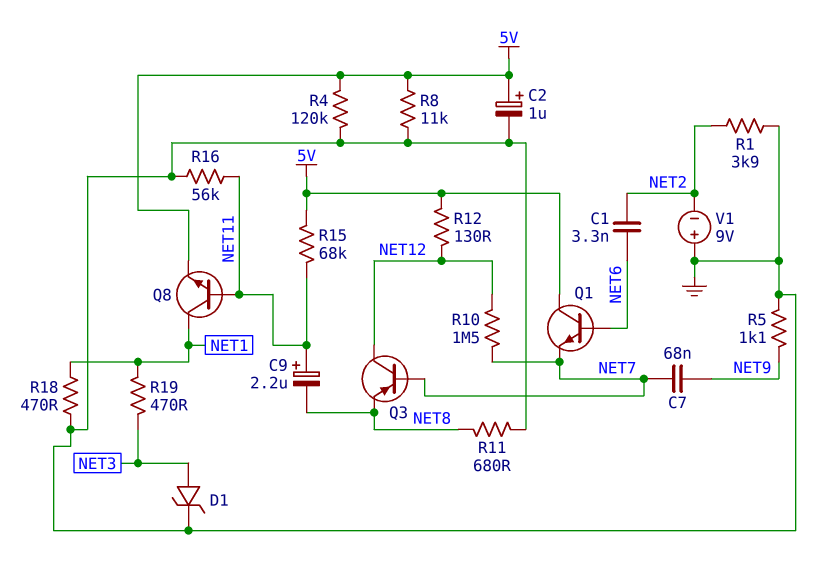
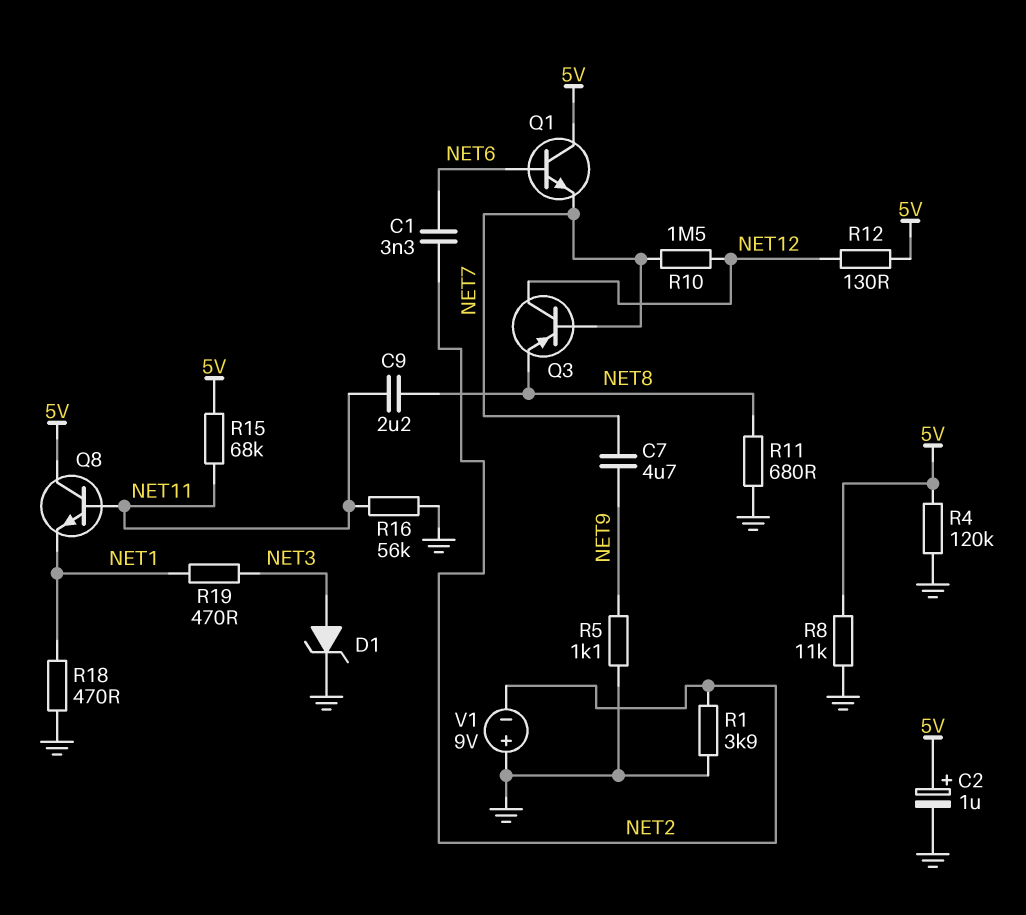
C7: 68nF (NET7, NET9) -> 4.7uF (NET7, NET9)
C9: 2.2uF (plus NET11, minus NET8) -> 2.2uF (NET8, NET11)
Q8: NPN (B NET11, C NET1, E 5V) -> NPN (B NET11, C 5V, E NET1)

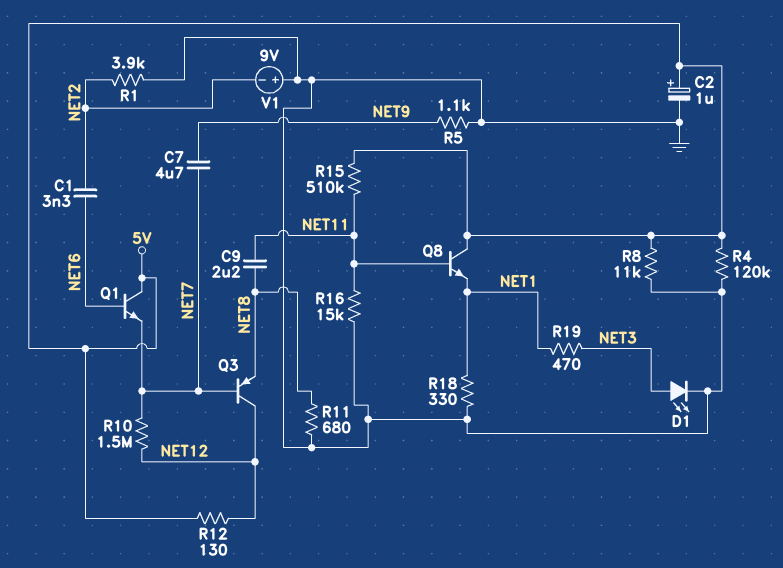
D1: zener (A NET3, K GND) -> LED (A NET3, K GND)
R15: 68k (5V, NET11) -> 510k (5V, NET11)
R16: 56k (GND, NET11) -> 15k (GND, NET11)
R18: 470 (GND, NET1) -> 330 (GND, NET1)

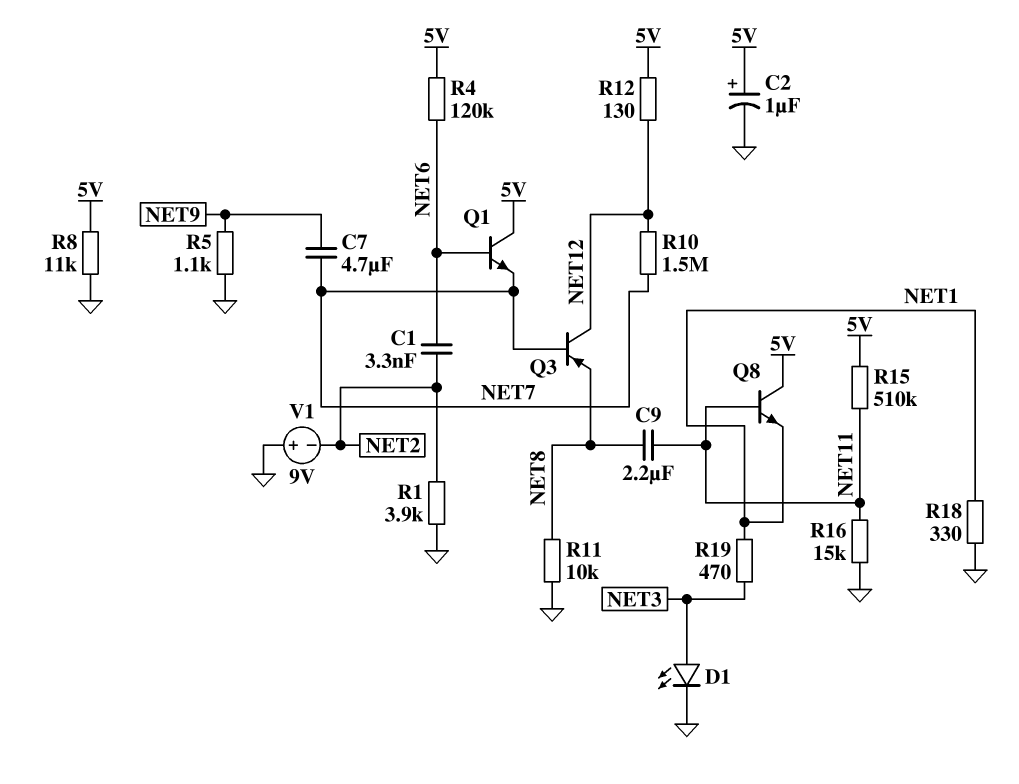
R4: 120k (5V, GND) -> 120k (5V, NET6)
R11: 680 (GND, NET8) -> 10k (GND, NET8)

